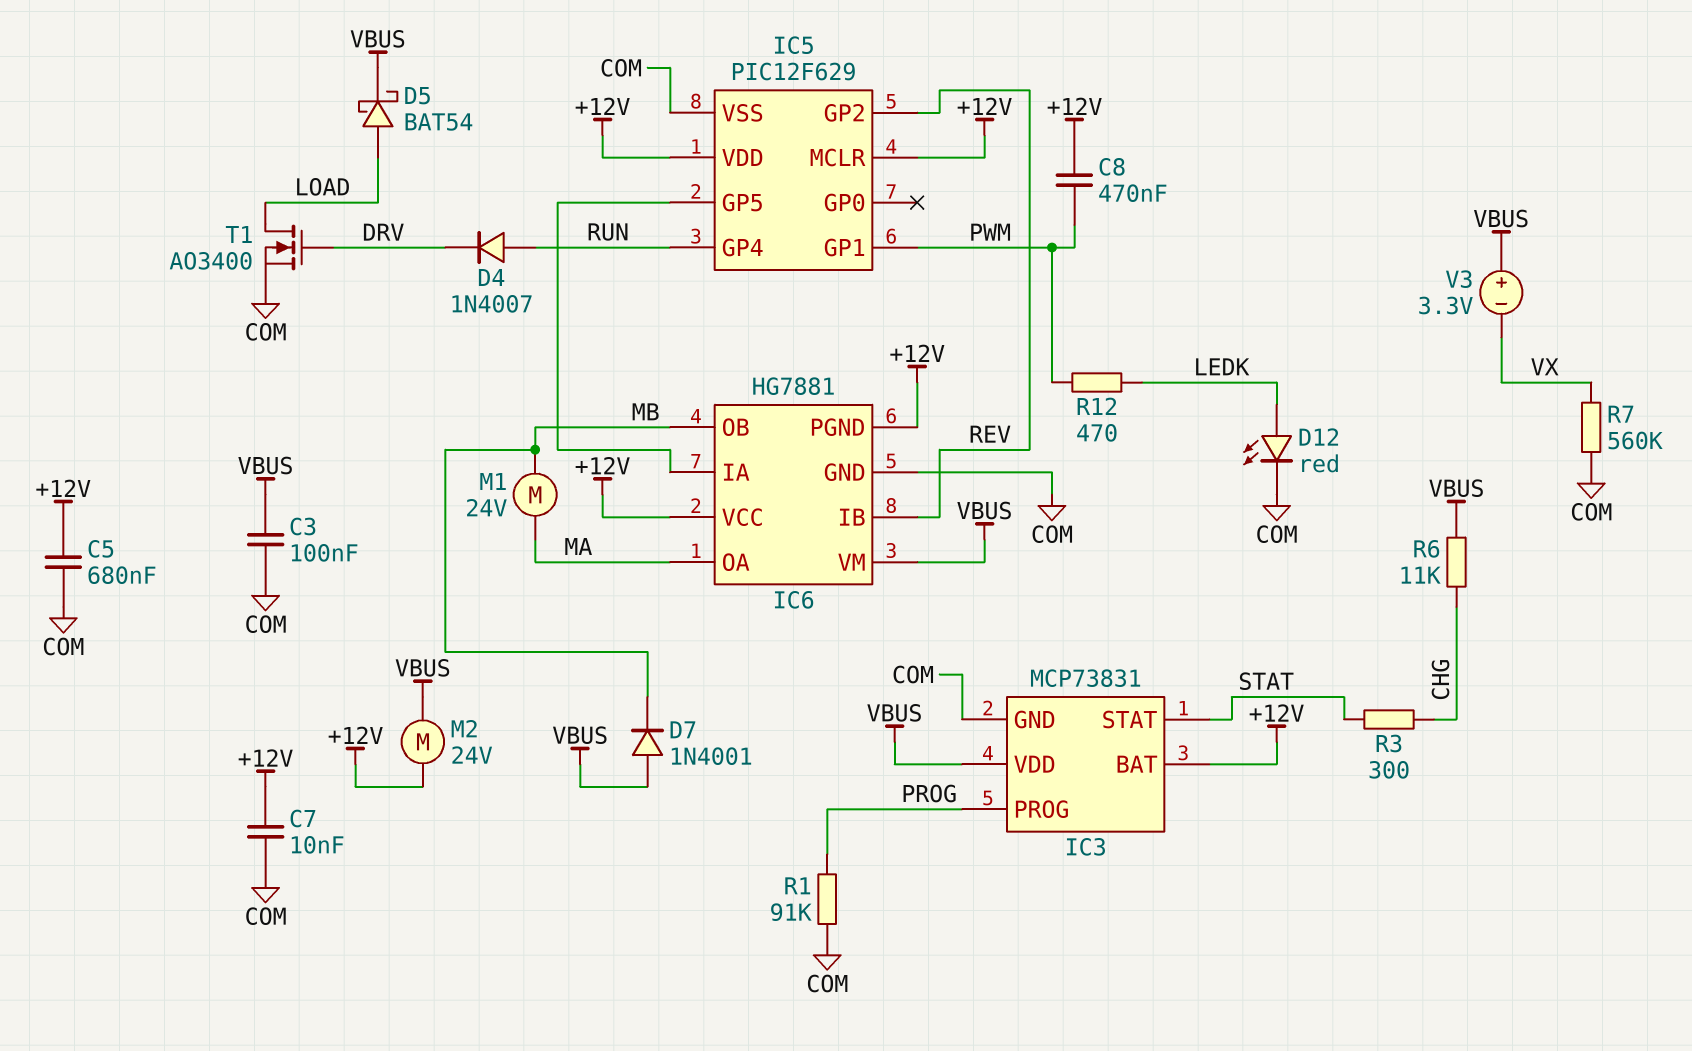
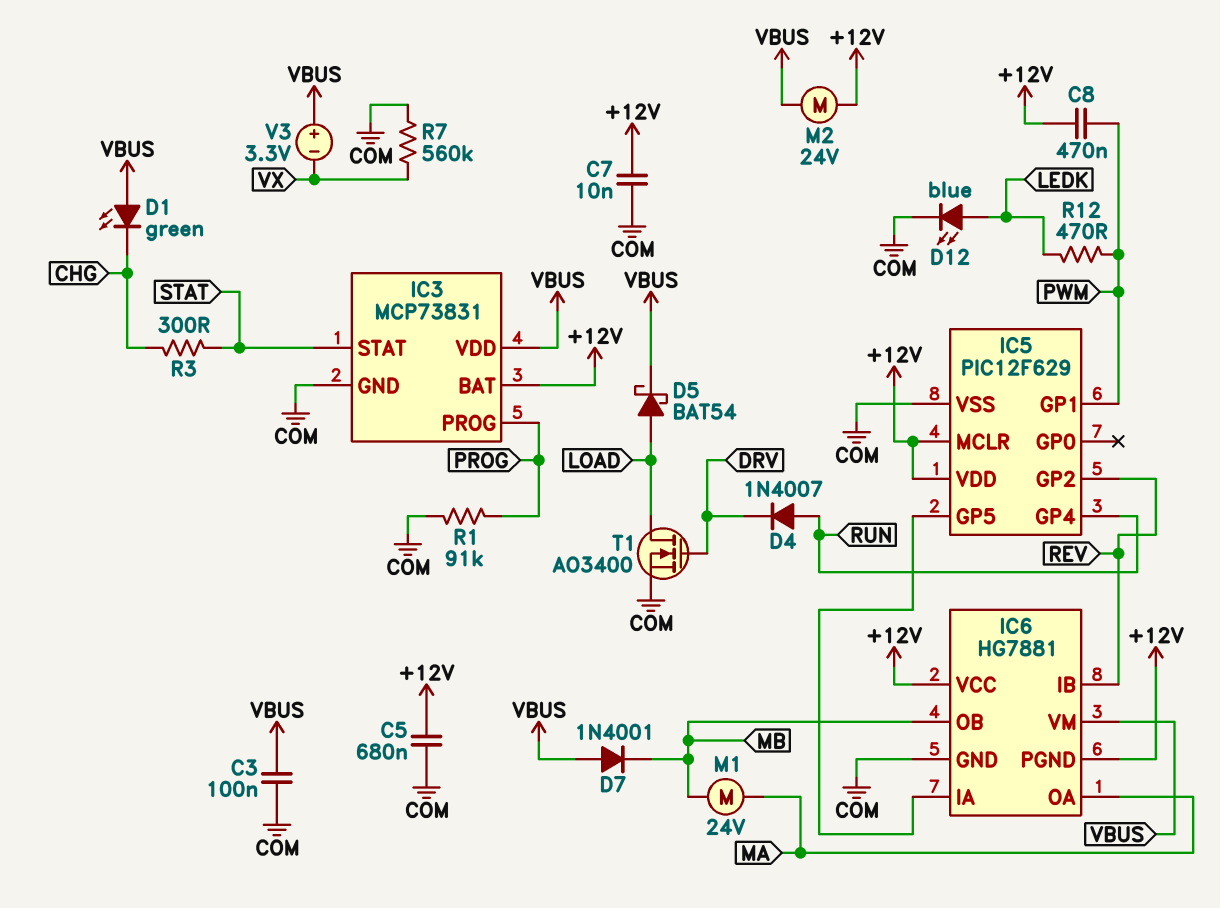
D1: none -> LED green (A VBUS, K CHG)
D12: LED red (A LEDK, K COM) -> LED blue (A LEDK, K COM)
R6: 11k (CHG, VBUS) -> none

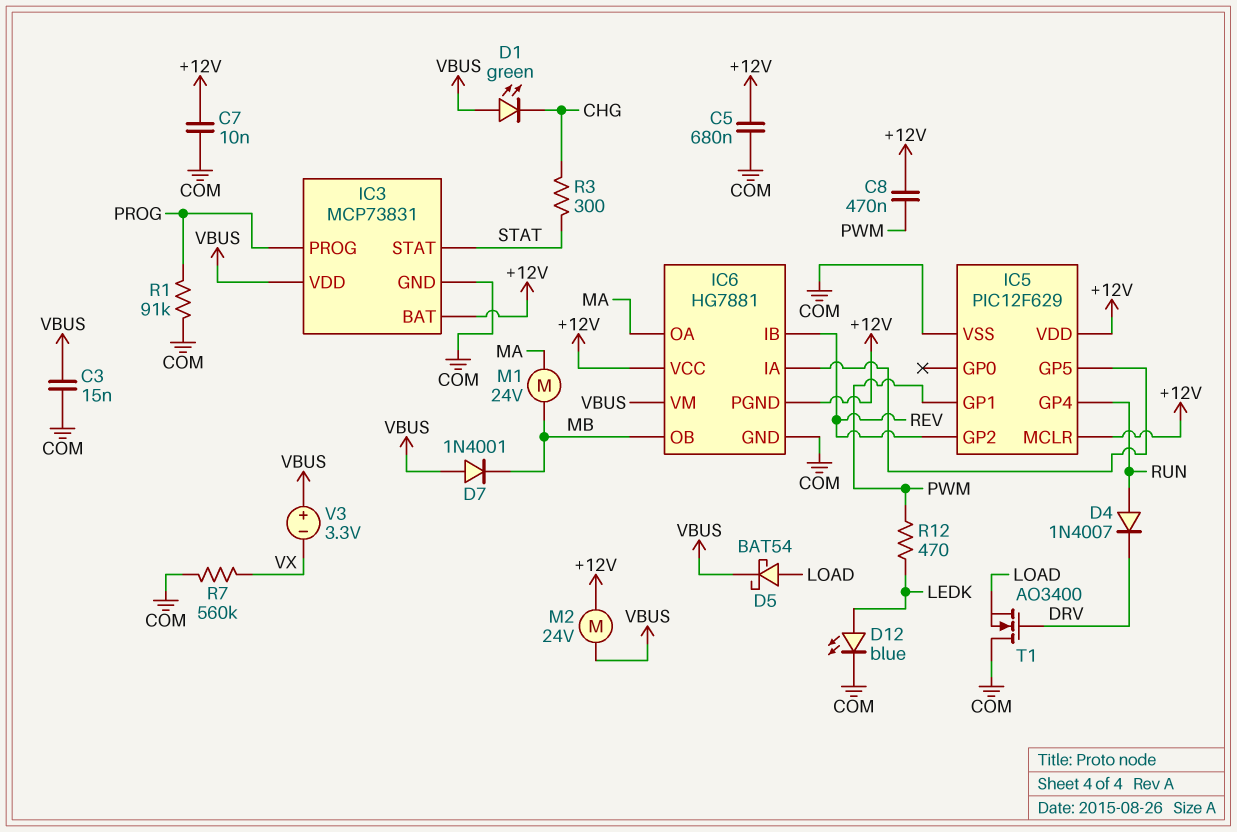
C3: 100nF (COM, VBUS) -> 15nF (COM, VBUS)
T1: NMOS AO3400 (G DRV, D LOAD, S COM) -> NMOS AO3400 (G DRV, D COM, S LOAD)

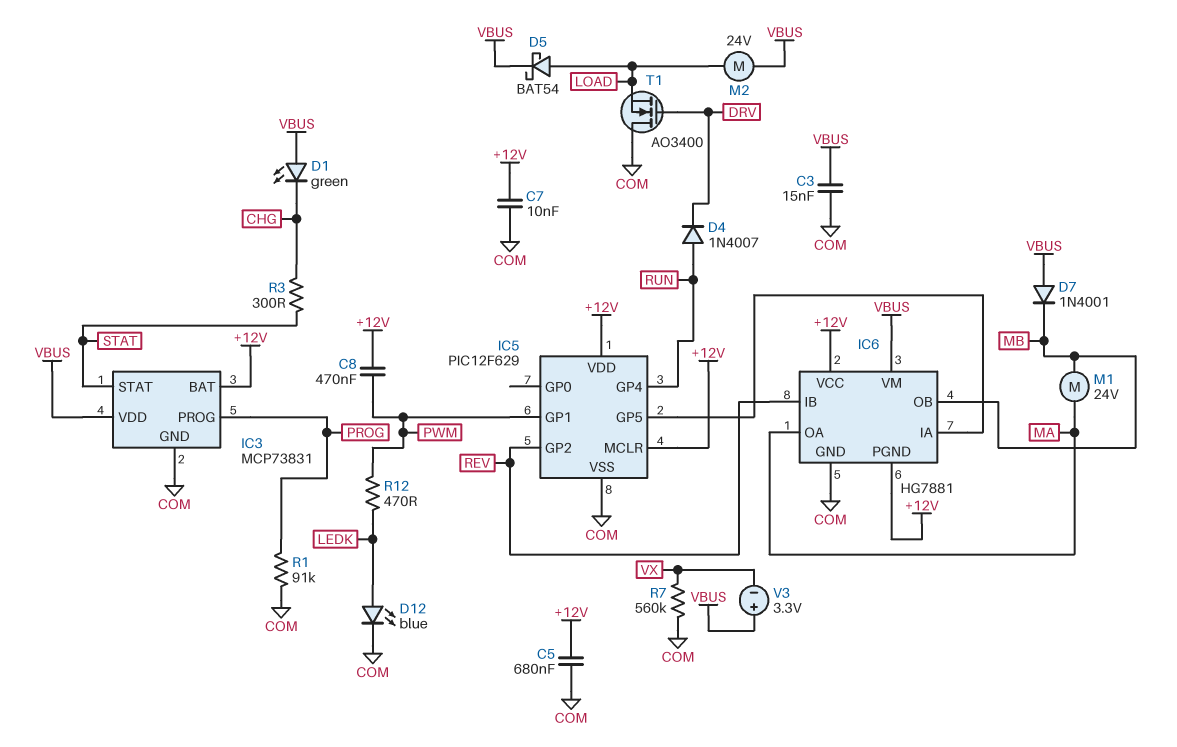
M2: motor 24V (+12V, VBUS) -> motor 24V (LOAD, VBUS)

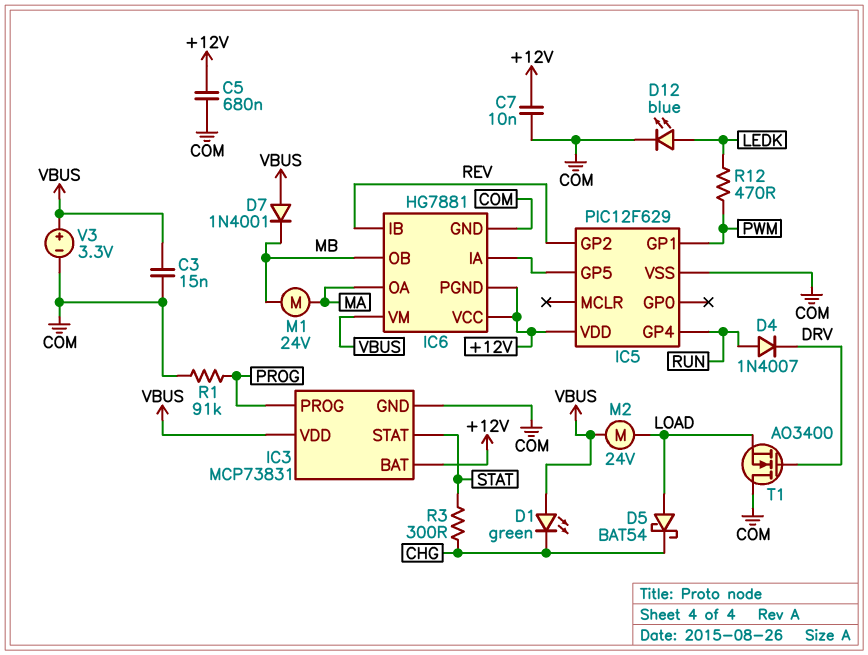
C8: 470nF (+12V, PWM) -> none
D5: schottky BAT54 (A LOAD, K VBUS) -> schottky BAT54 (A LOAD, K CHG)
IC5 pin MCLR: +12V -> none
R7: 560k (COM, VX) -> none
V3: 3.3V (plus VBUS, minus VX) -> 3.3V (plus VBUS, minus COM)

